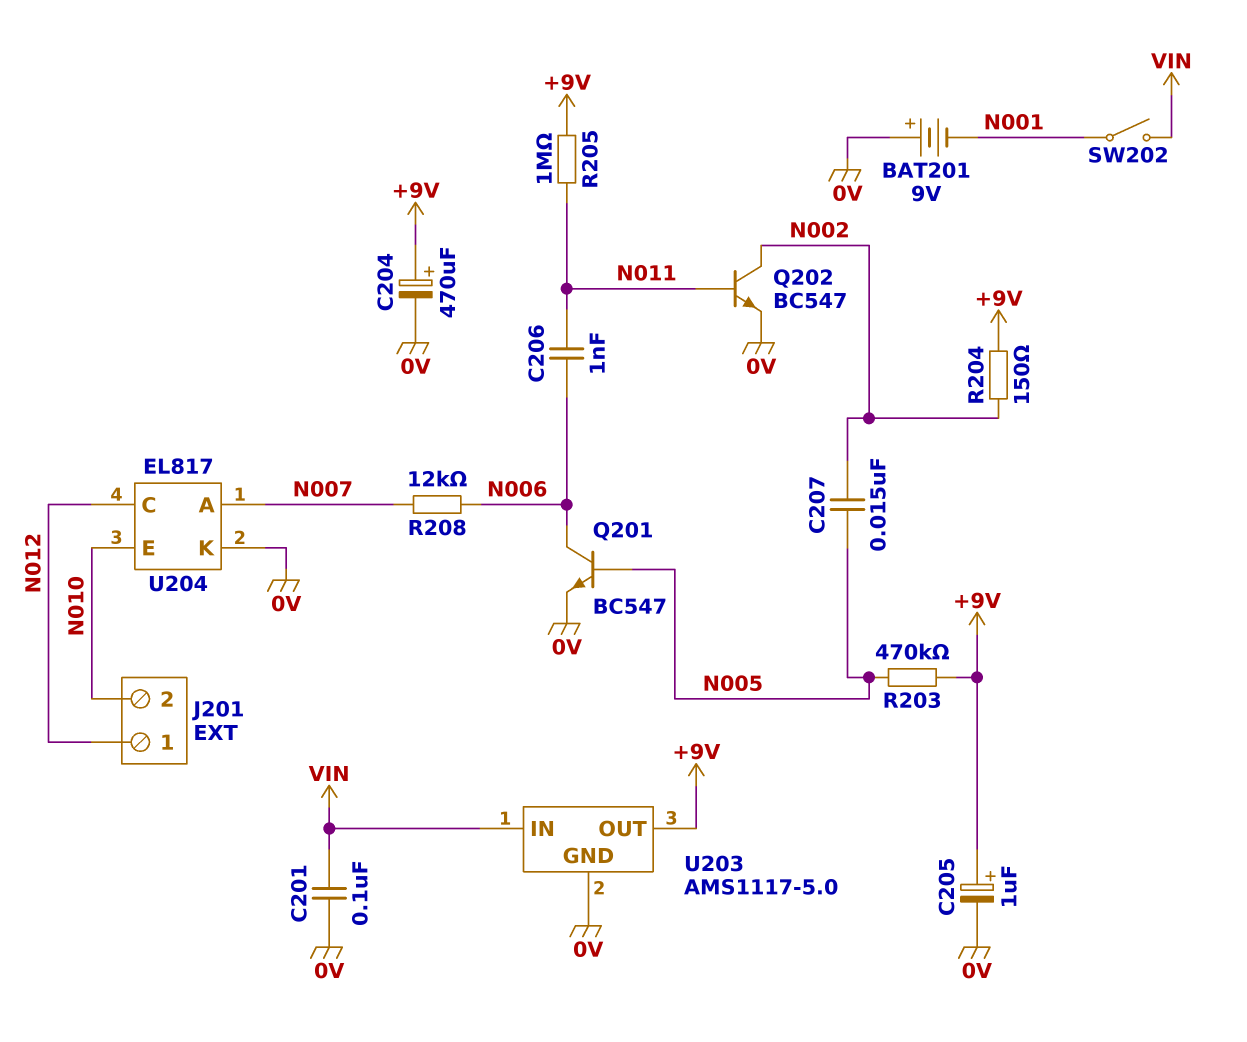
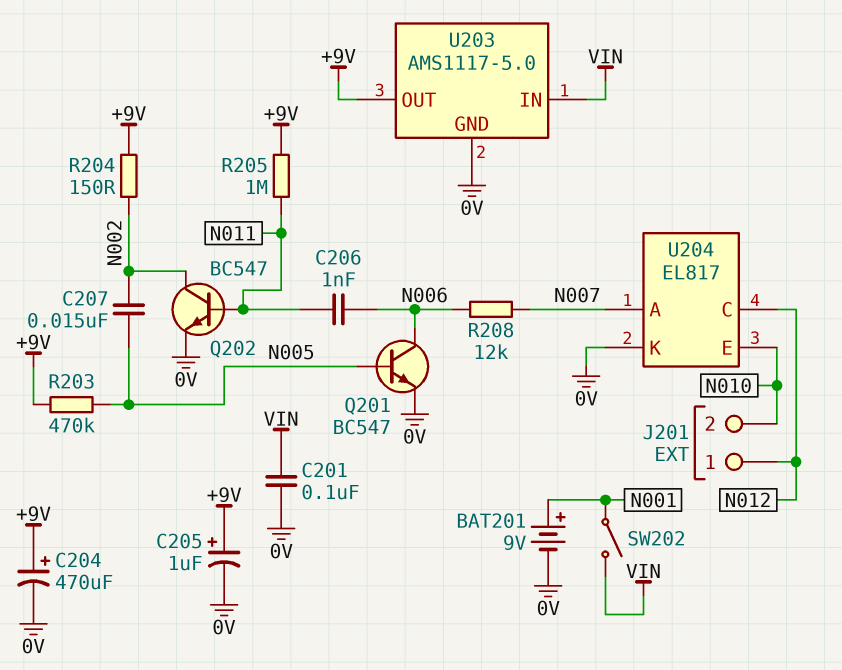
BAT201: 9V (plus 0V, minus N001) -> 9V (plus N001, minus 0V)

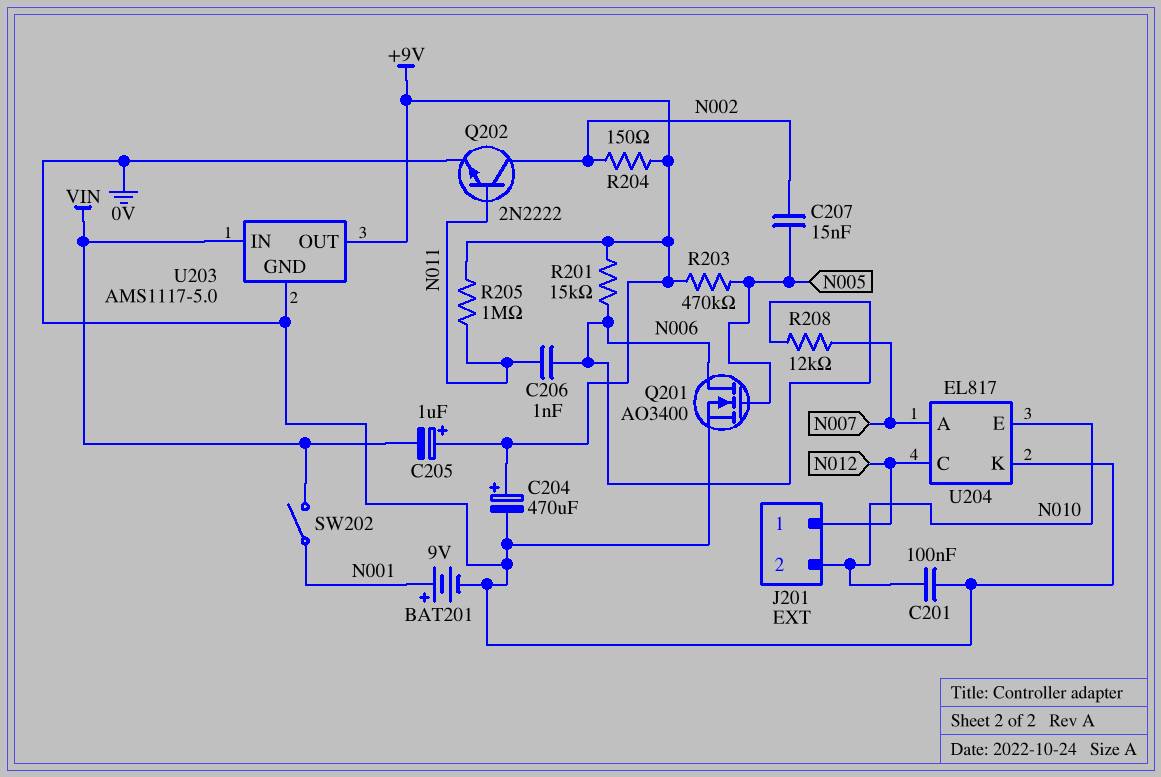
C201: 100nF (0V, VIN) -> 100nF (0V, N010)
C205: 1uF (plus +9V, minus 0V) -> 1uF (plus +9V, minus VIN)
Q201: NPN BC547 (B N005, C N006, E 0V) -> NMOS AO3400 (G N005, D N006, S 0V)
Q202: NPN BC547 (B N011, C N002, E 0V) -> NPN 2N2222 (B N011, C N002, E 0V)
R201: none -> 15k (+9V, N006)

